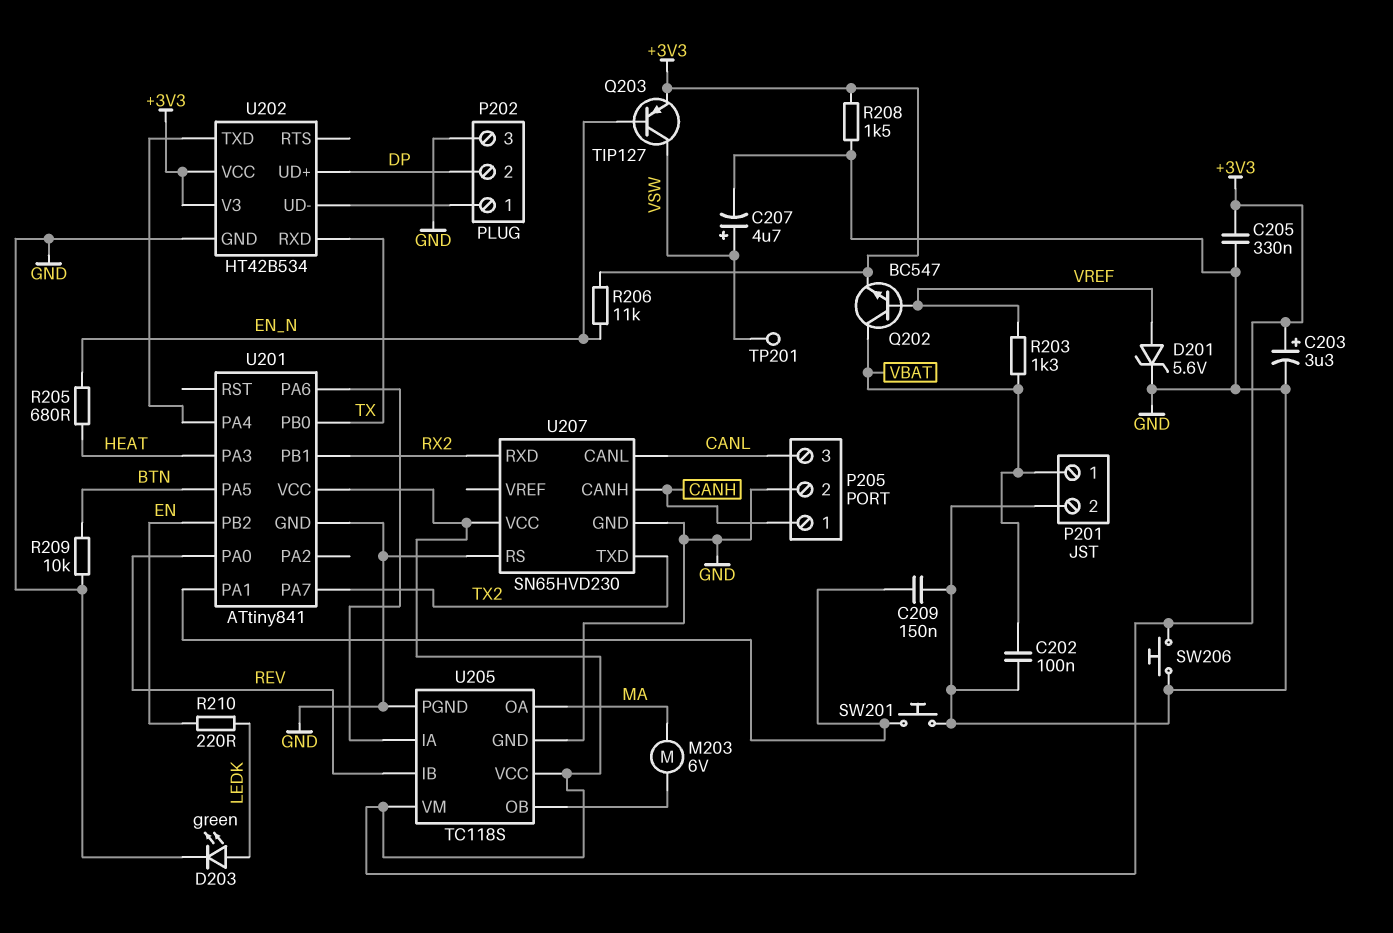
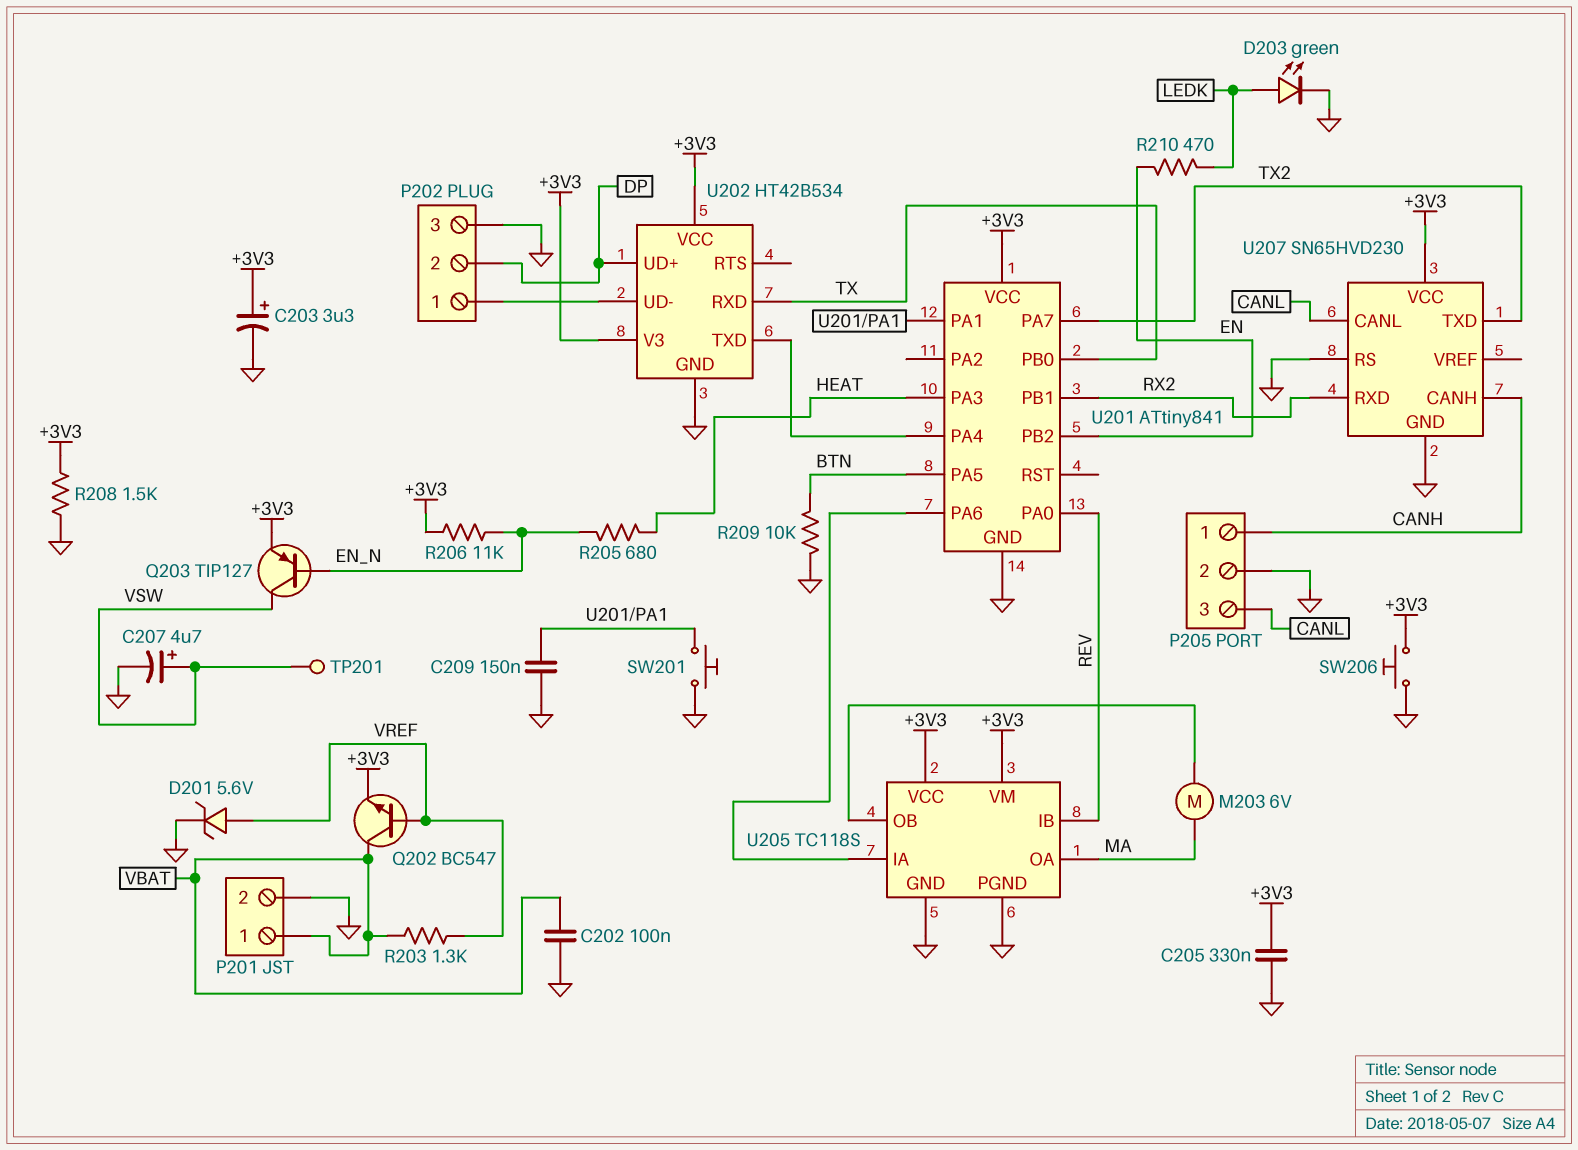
R210: 220 (EN, LEDK) -> 470 (EN, LEDK)

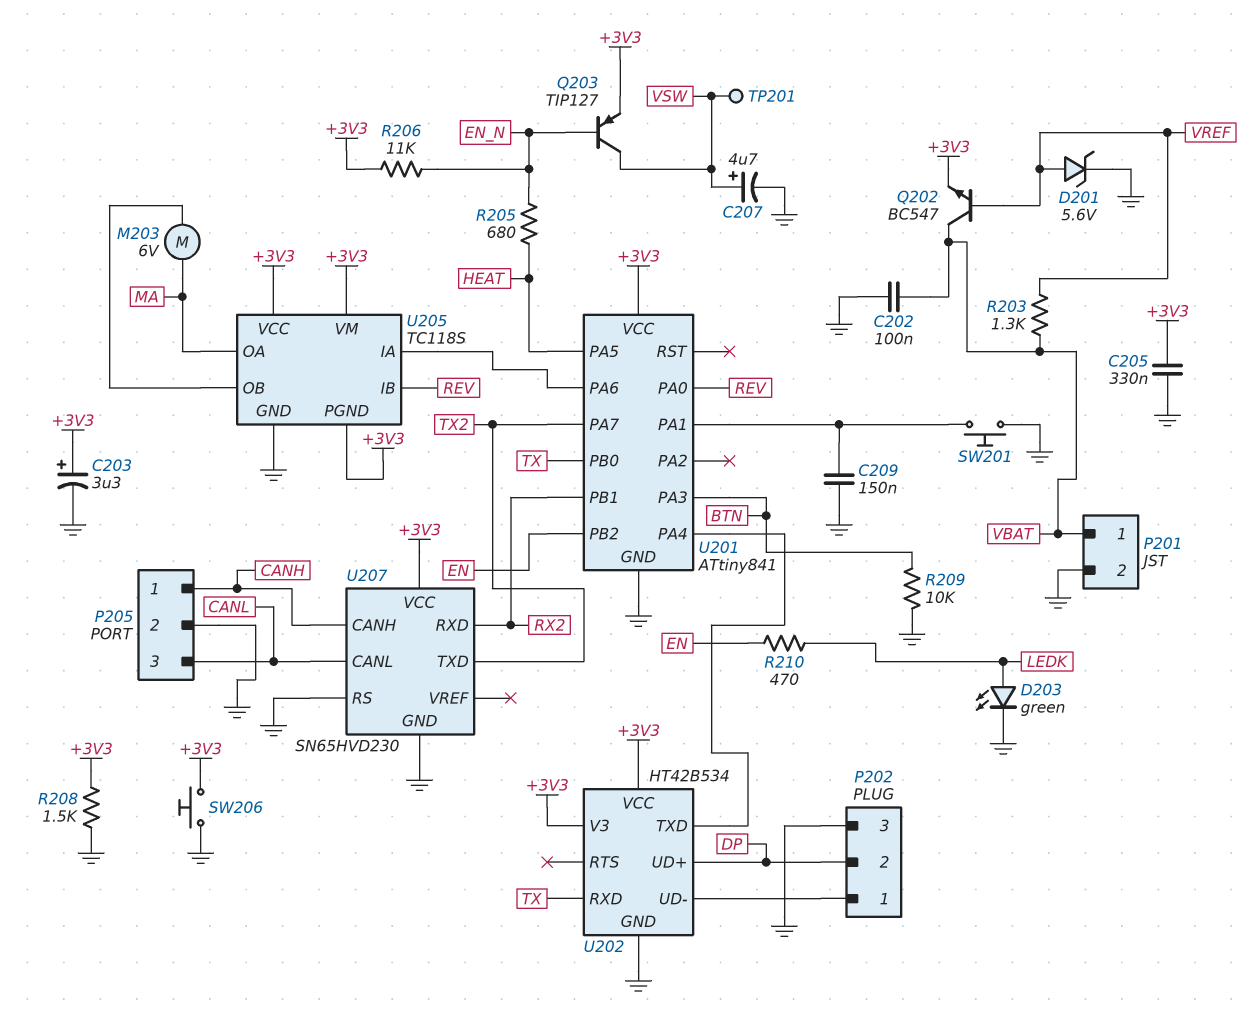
U201 pin PA3: HEAT -> BTN
U201 pin PA5: BTN -> HEAT
U205 pin PGND: GND -> +3V3

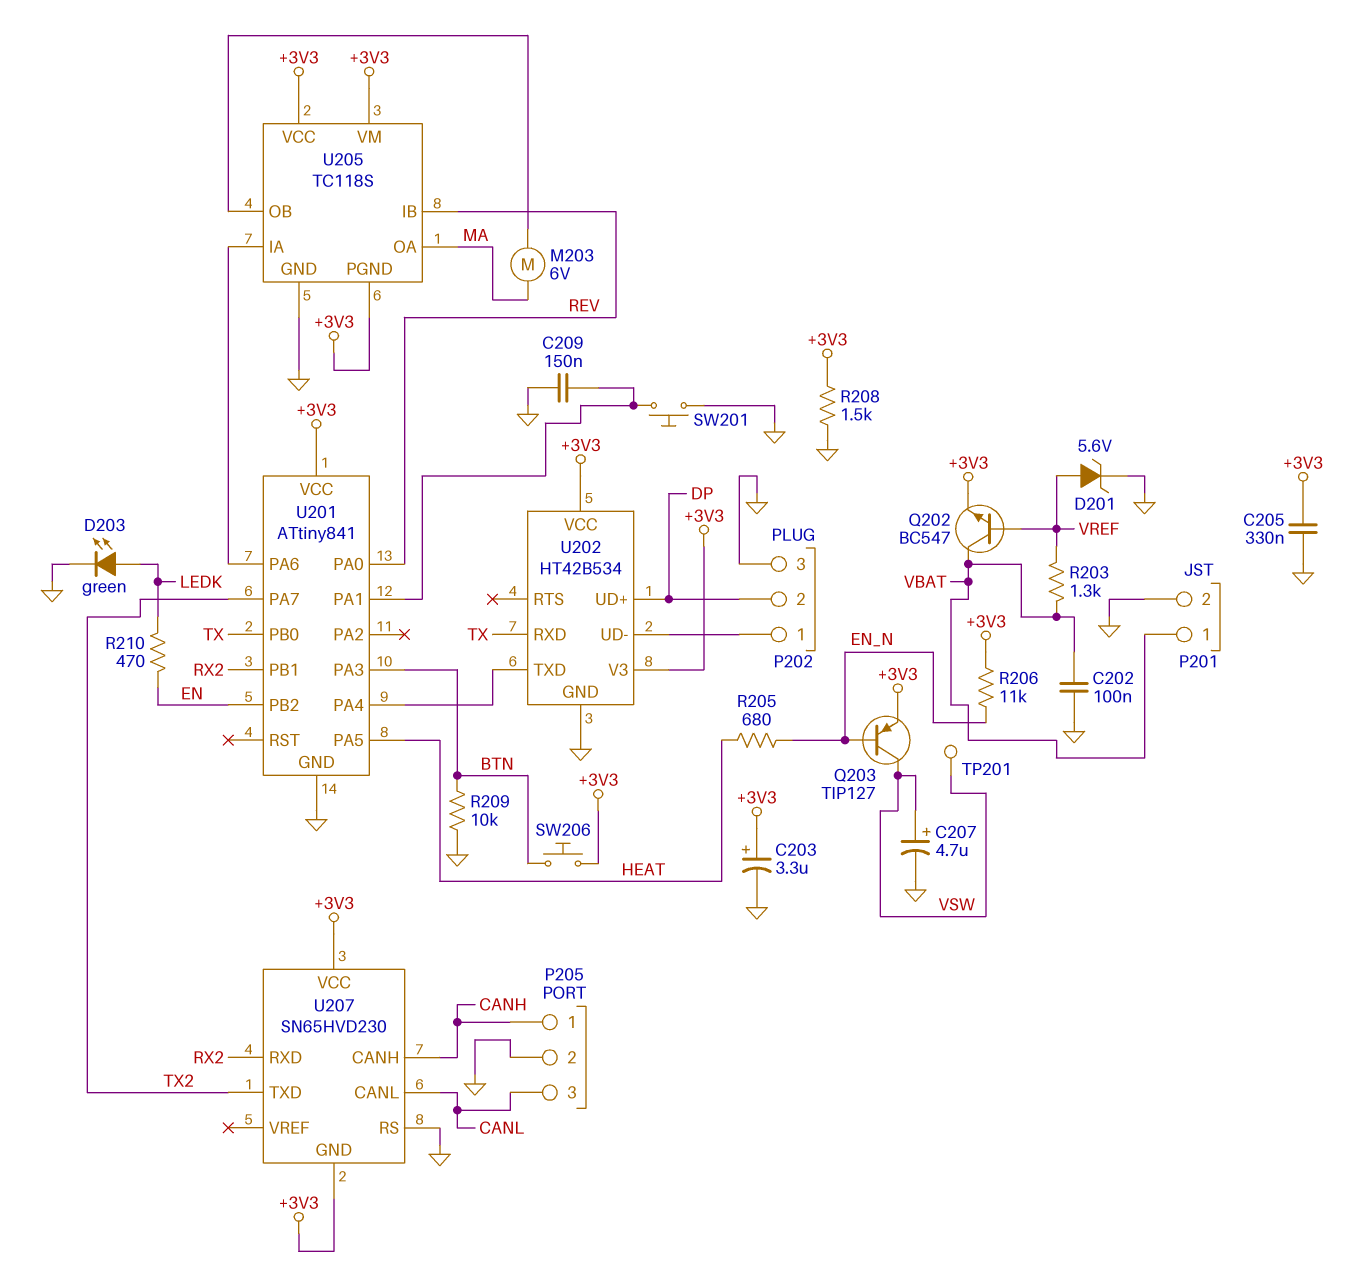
SW206: button (+3V3, GND) -> button (+3V3, BTN)
U207 pin GND: GND -> +3V3

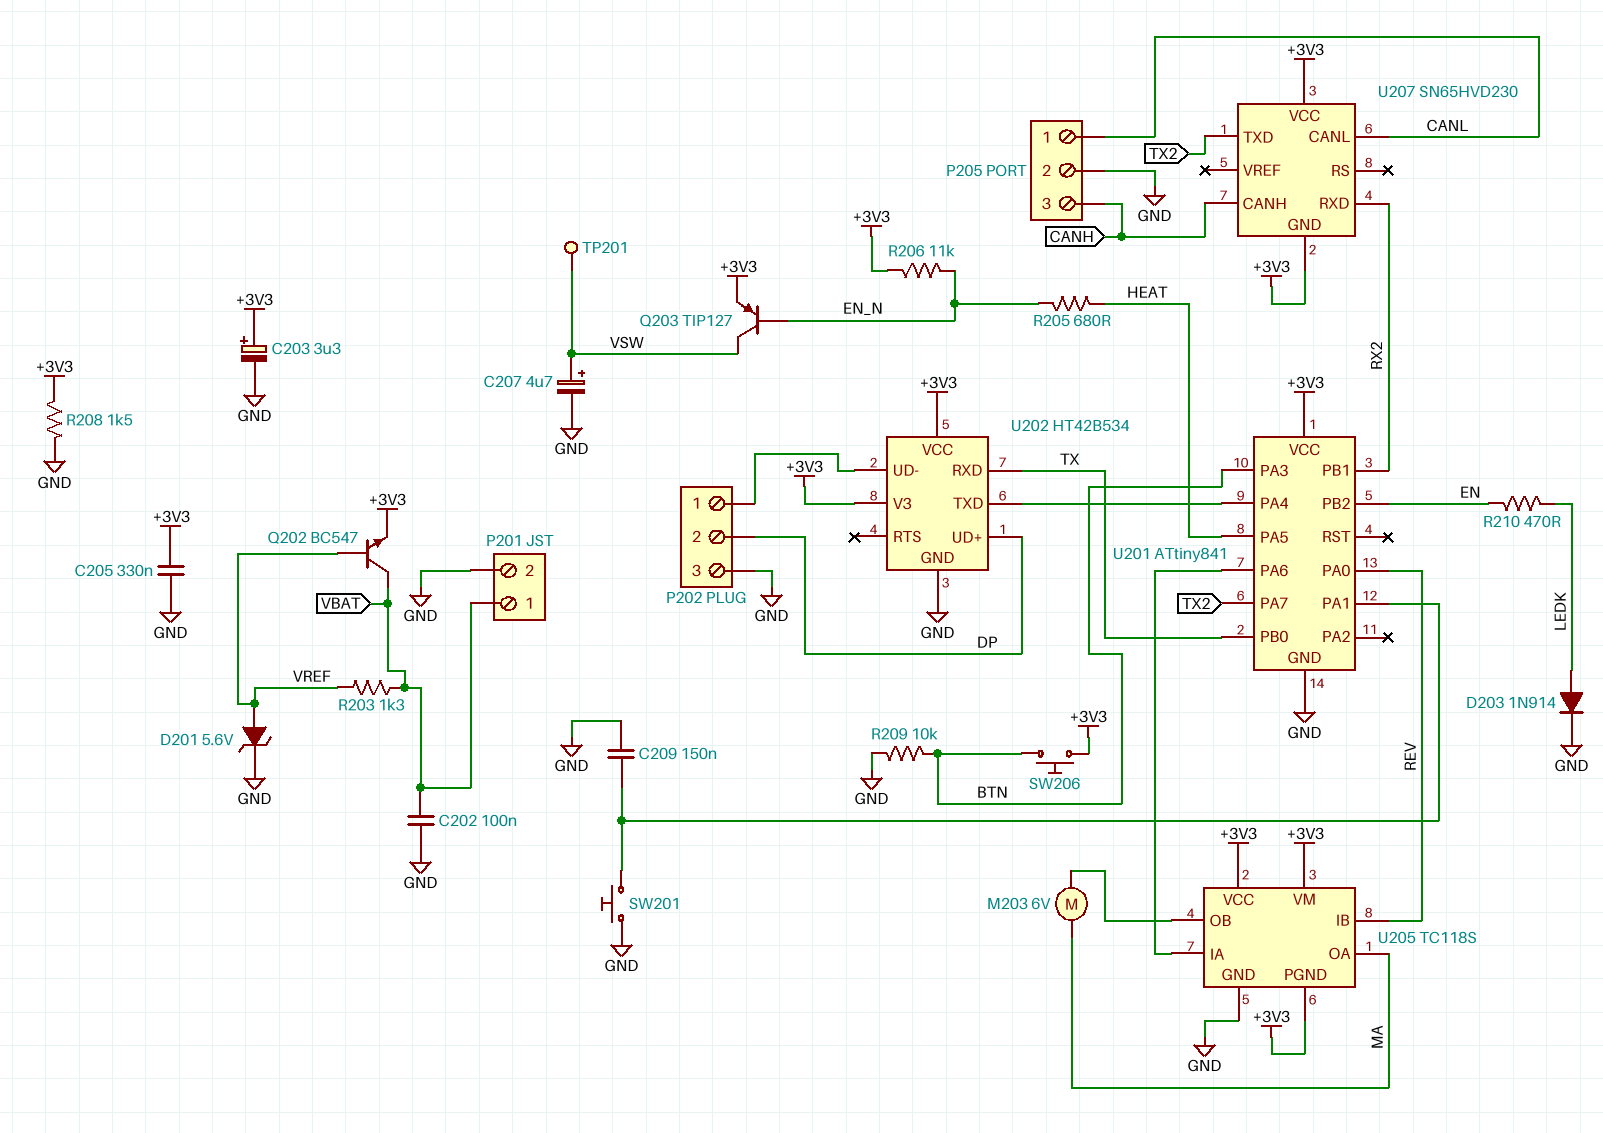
D203: LED green (A LEDK, K GND) -> diode 1N914 (A LEDK, K GND)
P205 pin 1: CANH -> CANL
P205 pin 3: CANL -> CANH
U207 pin RS: GND -> none

